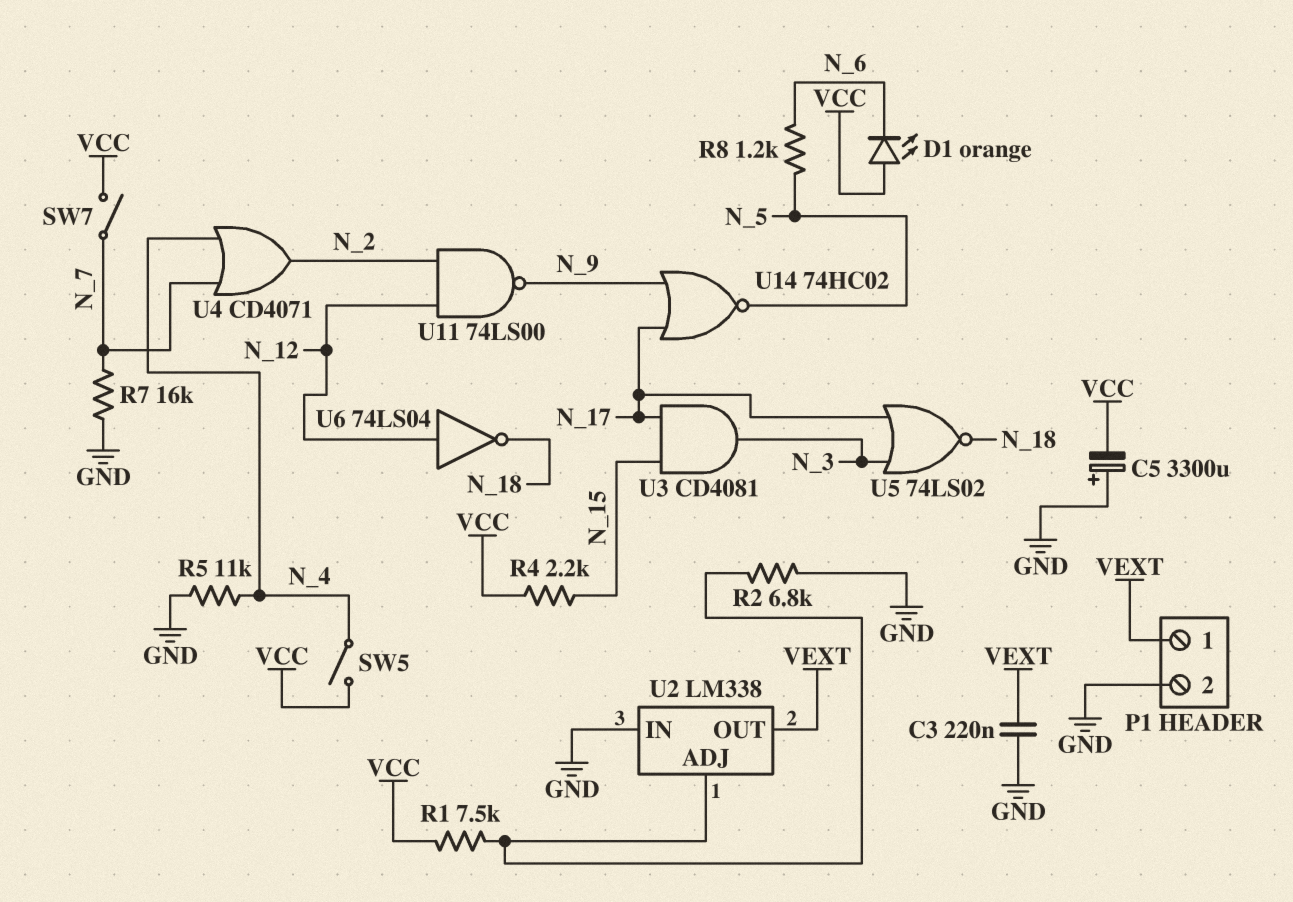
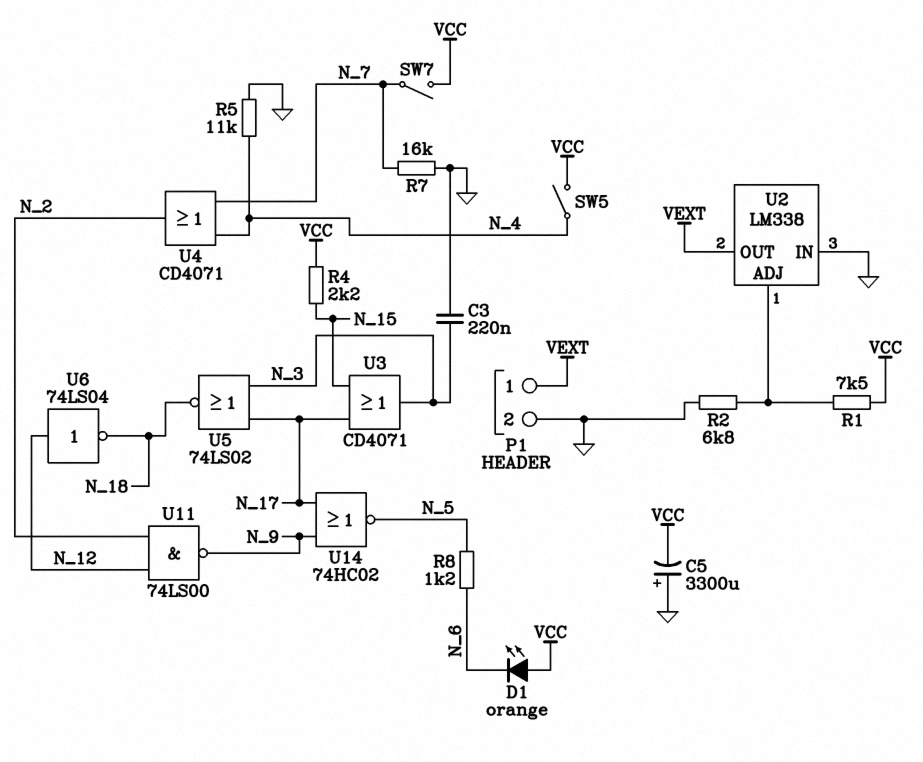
C3: 220nF (GND, VEXT) -> 220nF (GND, N_3)
U3: AND CD4081 (in N_15, in N_17, out N_3) -> OR CD4071 (in N_15, in N_17, out N_3)

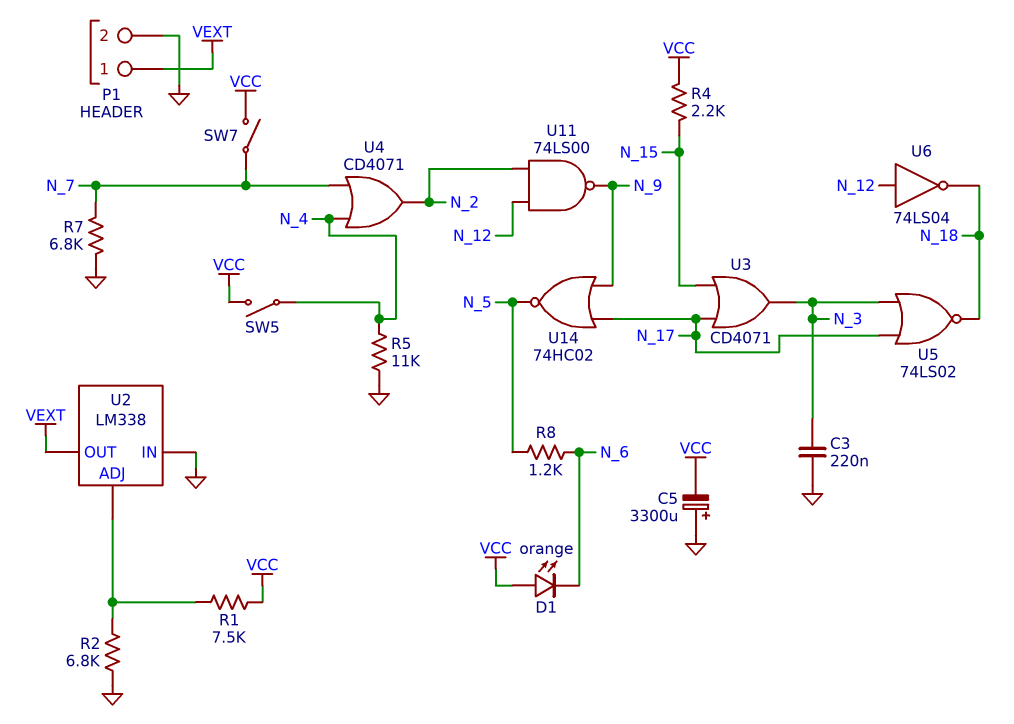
R7: 16k (GND, N_7) -> 6.8k (GND, N_7)

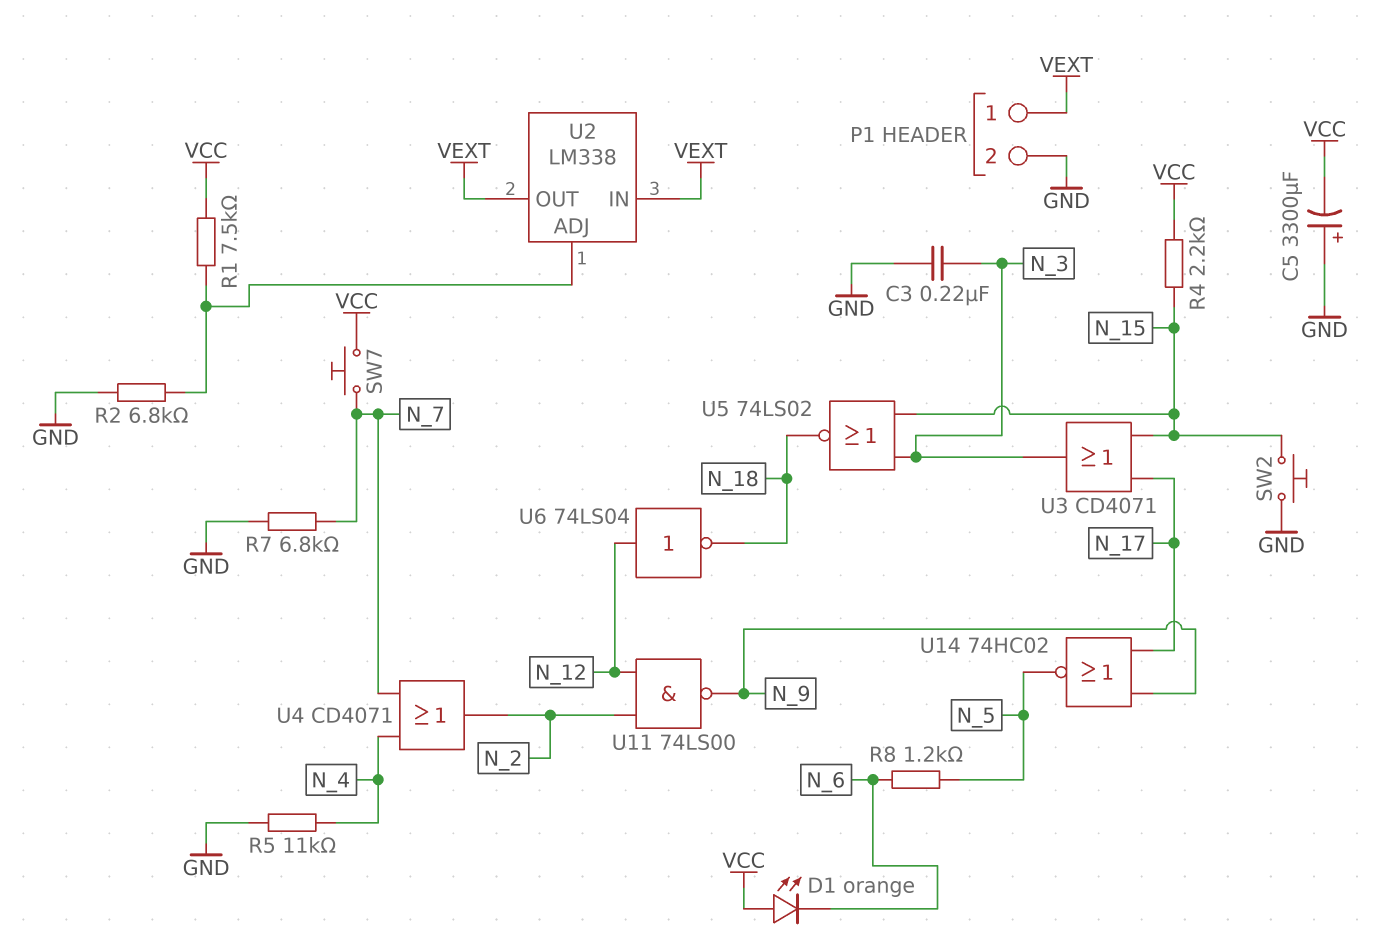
SW2: none -> button (GND, N_15)
SW5: switch (N_4, VCC) -> none
SW7: switch (N_7, VCC) -> button (N_7, VCC)
U2 pin IN: GND -> VEXT
U5: NOR 74LS02 (in N_3, in N_17, out N_18) -> NOR 74LS02 (in N_3, in N_15, out N_18)

